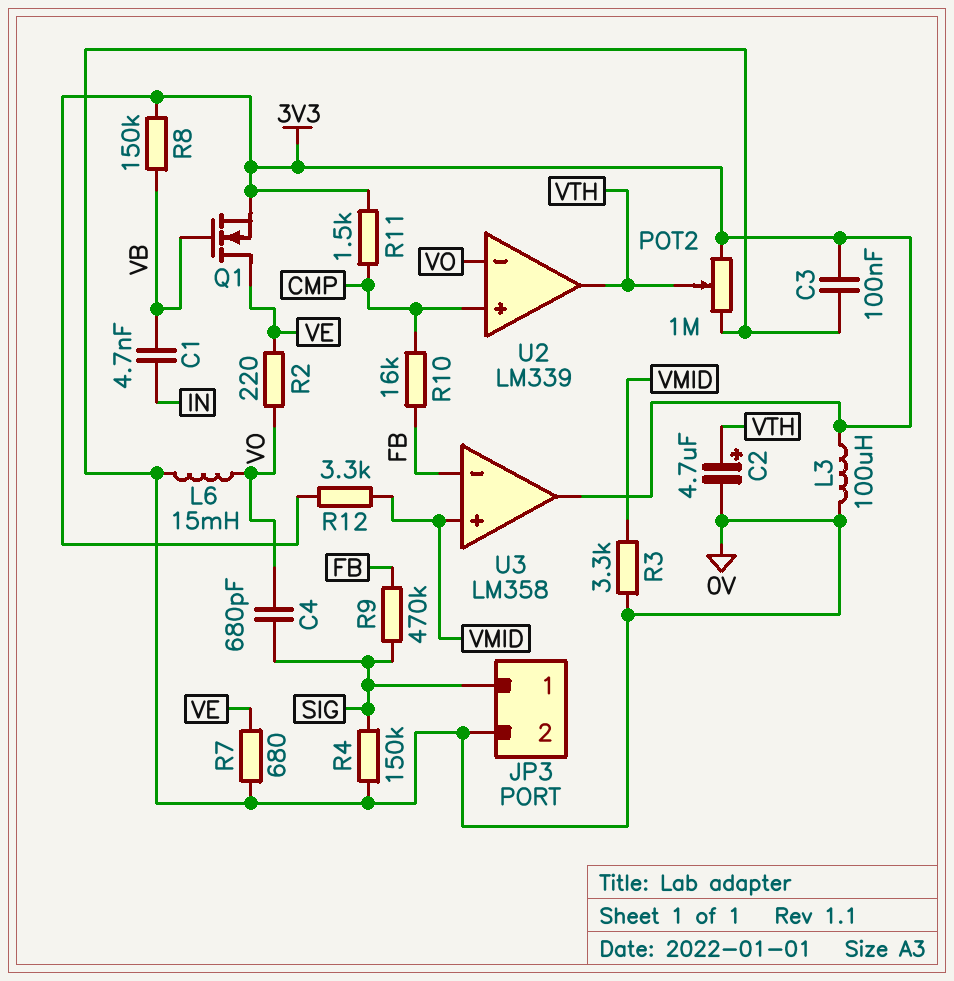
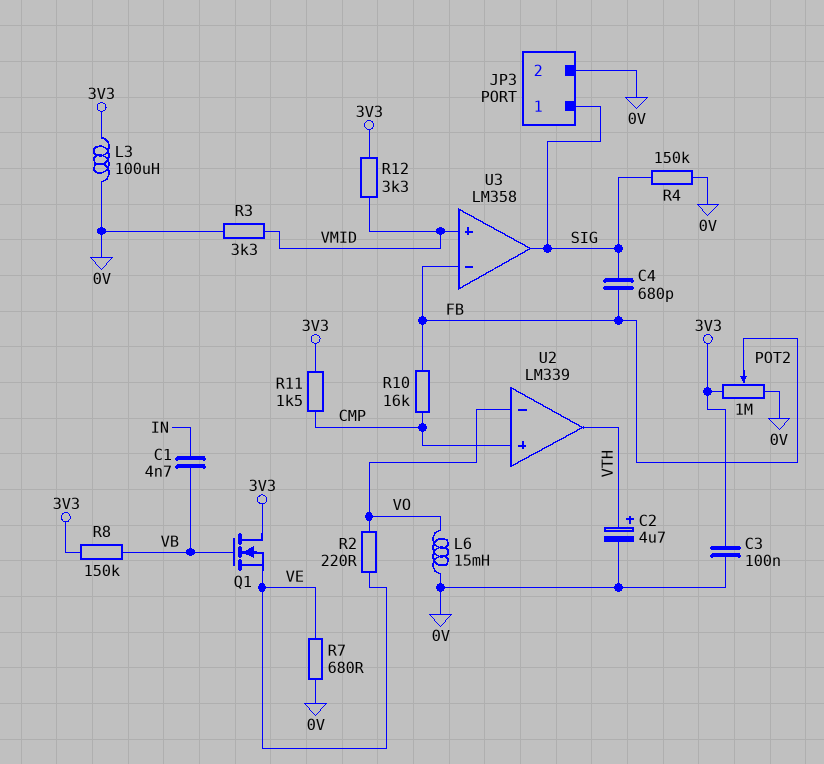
C4: 680pF (SIG, VO) -> 680pF (FB, SIG)
POT2: 1M (0V, 3V3, wiper VTH) -> 1M (0V, 3V3, wiper FB)
Q1: NMOS (G VB, D VE, S 3V3) -> NMOS (G VB, D 3V3, S VE)
R9: 470k (FB, SIG) -> none
U3 pin out: 3V3 -> SIG

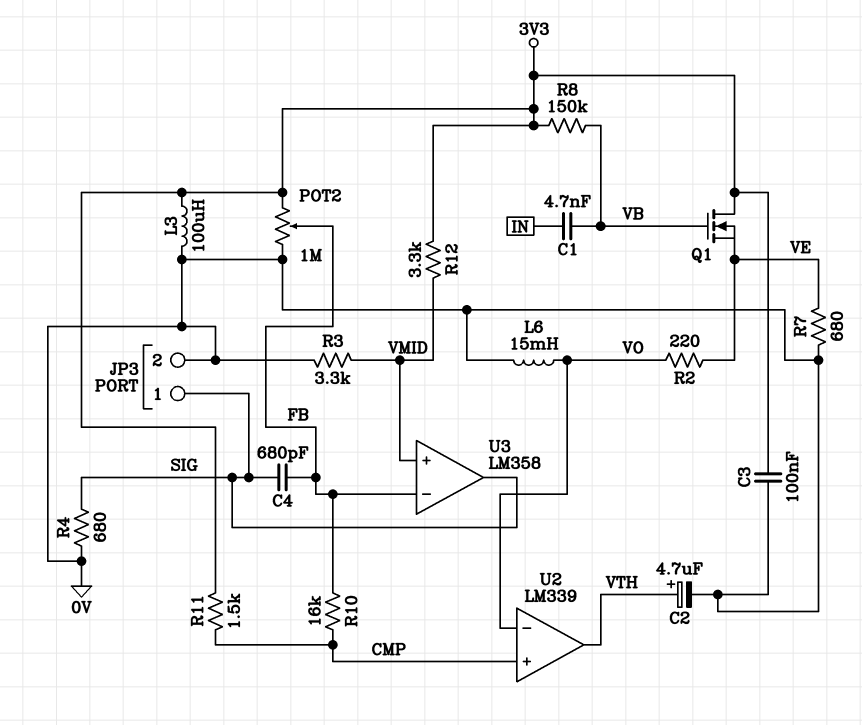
R4: 150k (0V, SIG) -> 680 (0V, SIG)

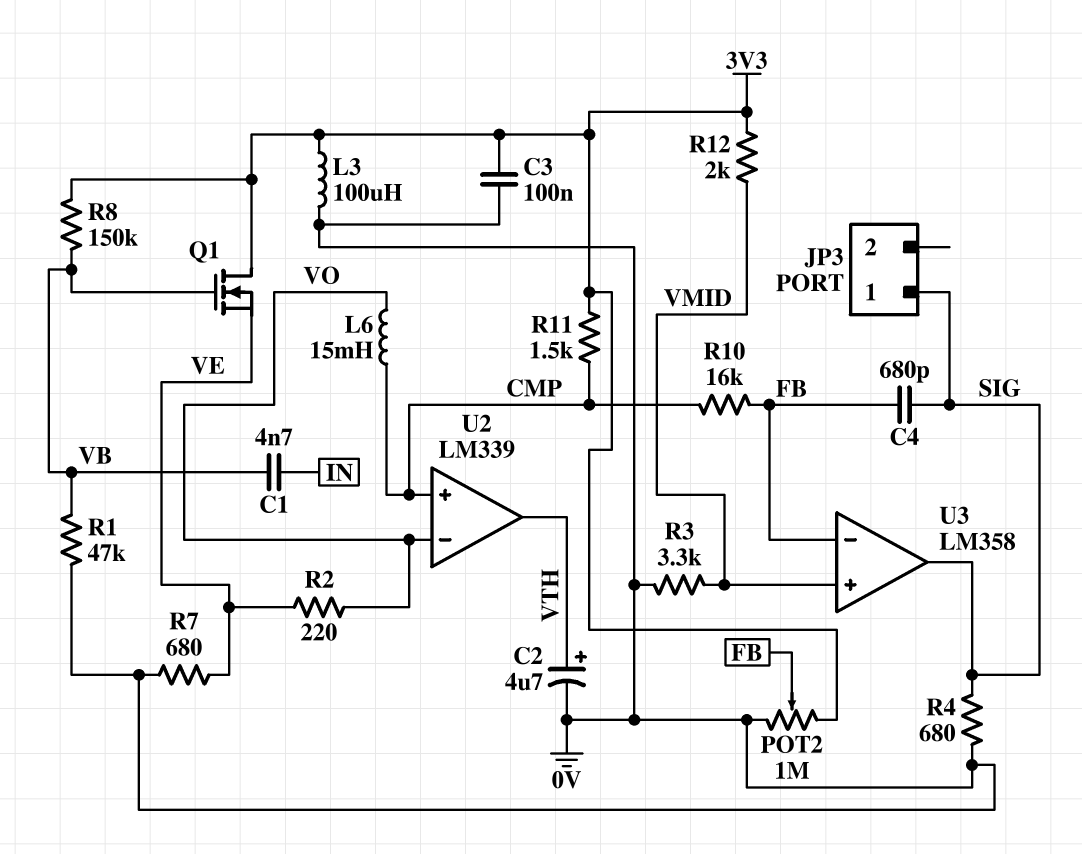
JP3 pin 2: 0V -> none
L6: 15mH (0V, VO) -> 15mH (CMP, VO)
R1: none -> 47k (0V, VB)
R12: 3.3k (3V3, VMID) -> 2k (3V3, VMID)

